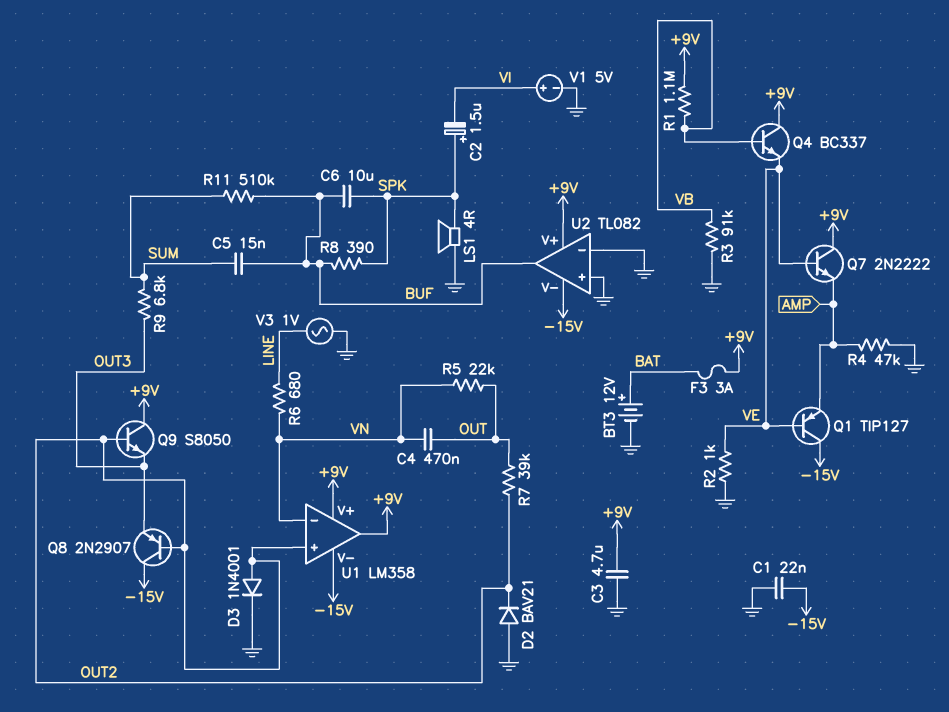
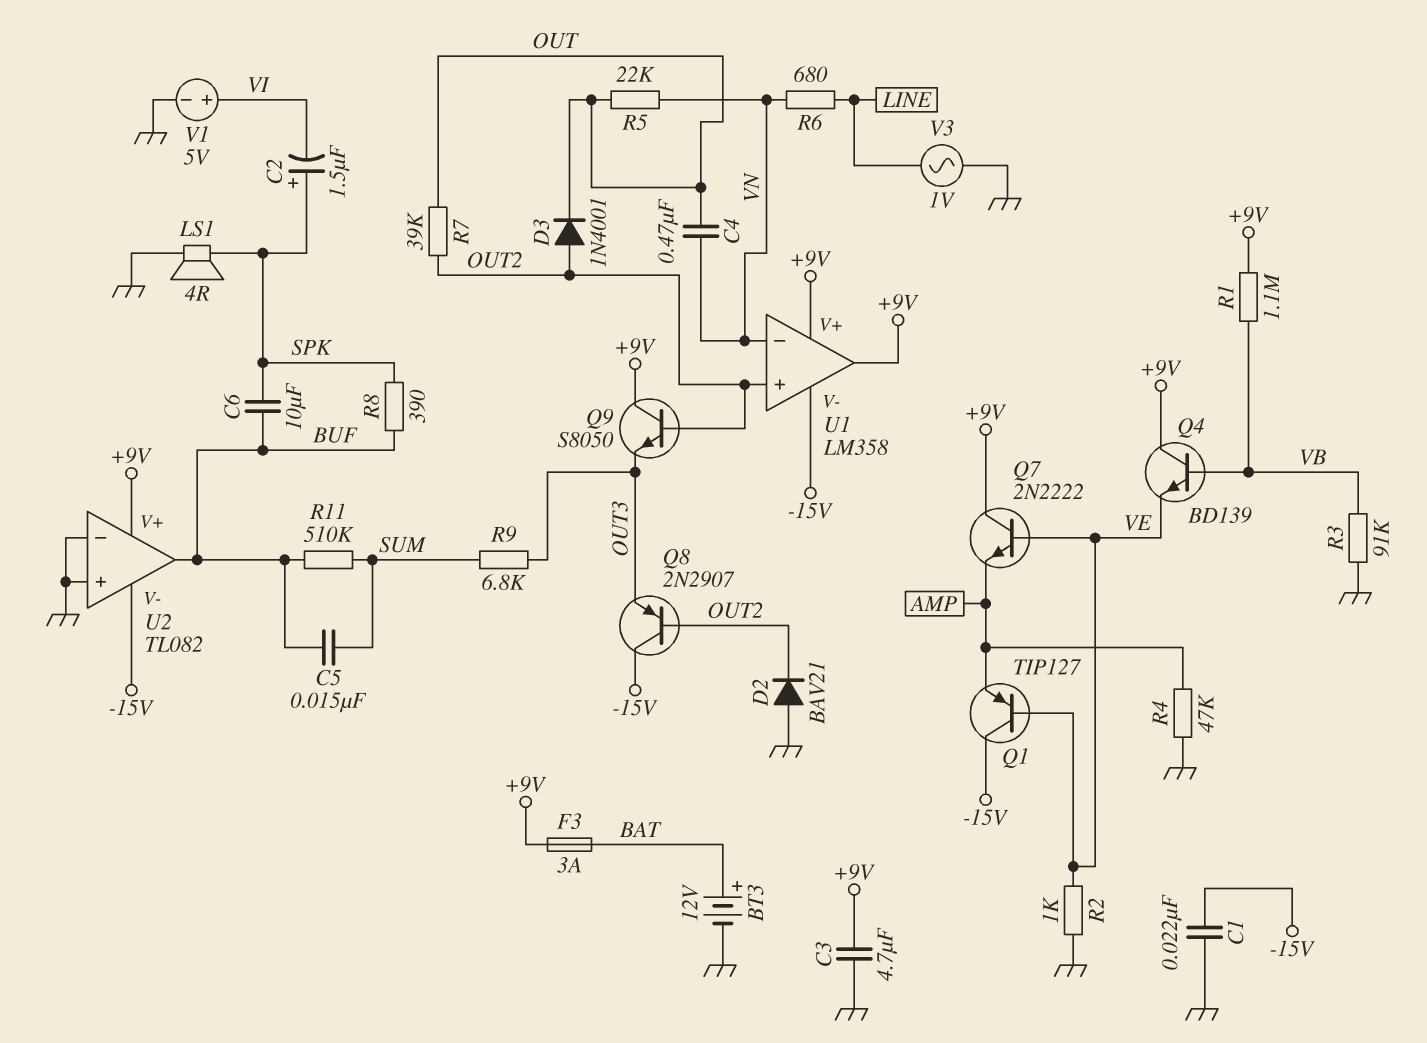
D3: diode 1N4001 (A OUT2, K GND) -> diode 1N4001 (A OUT2, K OUT)
Q4: NPN BC337 (B VB, C +9V, E VE) -> NPN BD139 (B VB, C +9V, E VE)

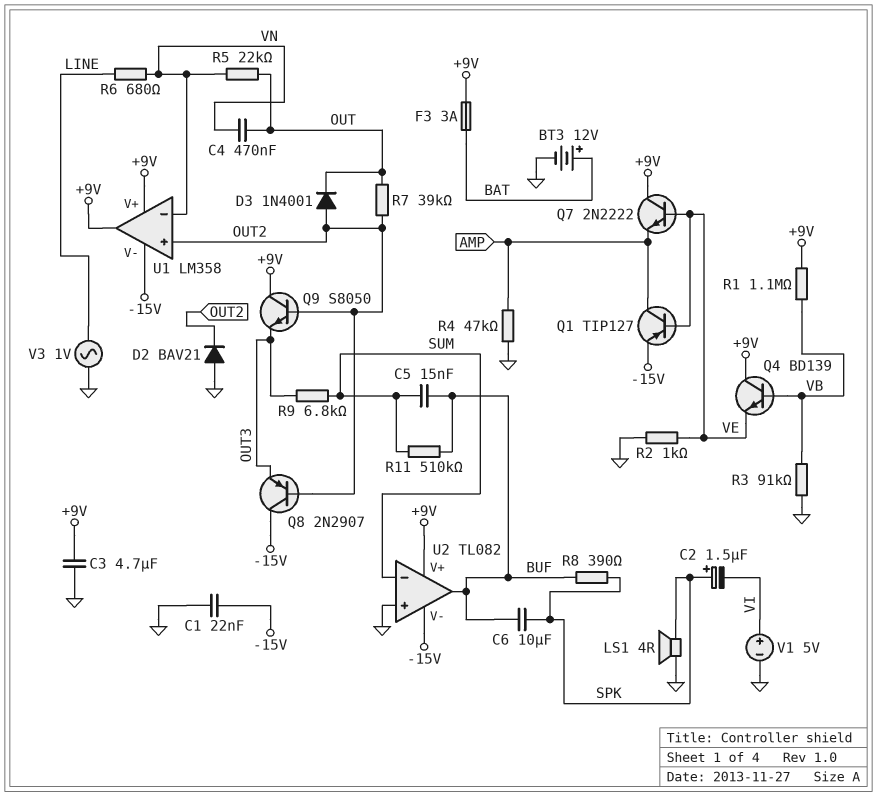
Q1: PNP TIP127 (B VE, C -15V, E AMP) -> PNP TIP127 (B VE, C AMP, E -15V)
U2 pin in-: GND -> SUM

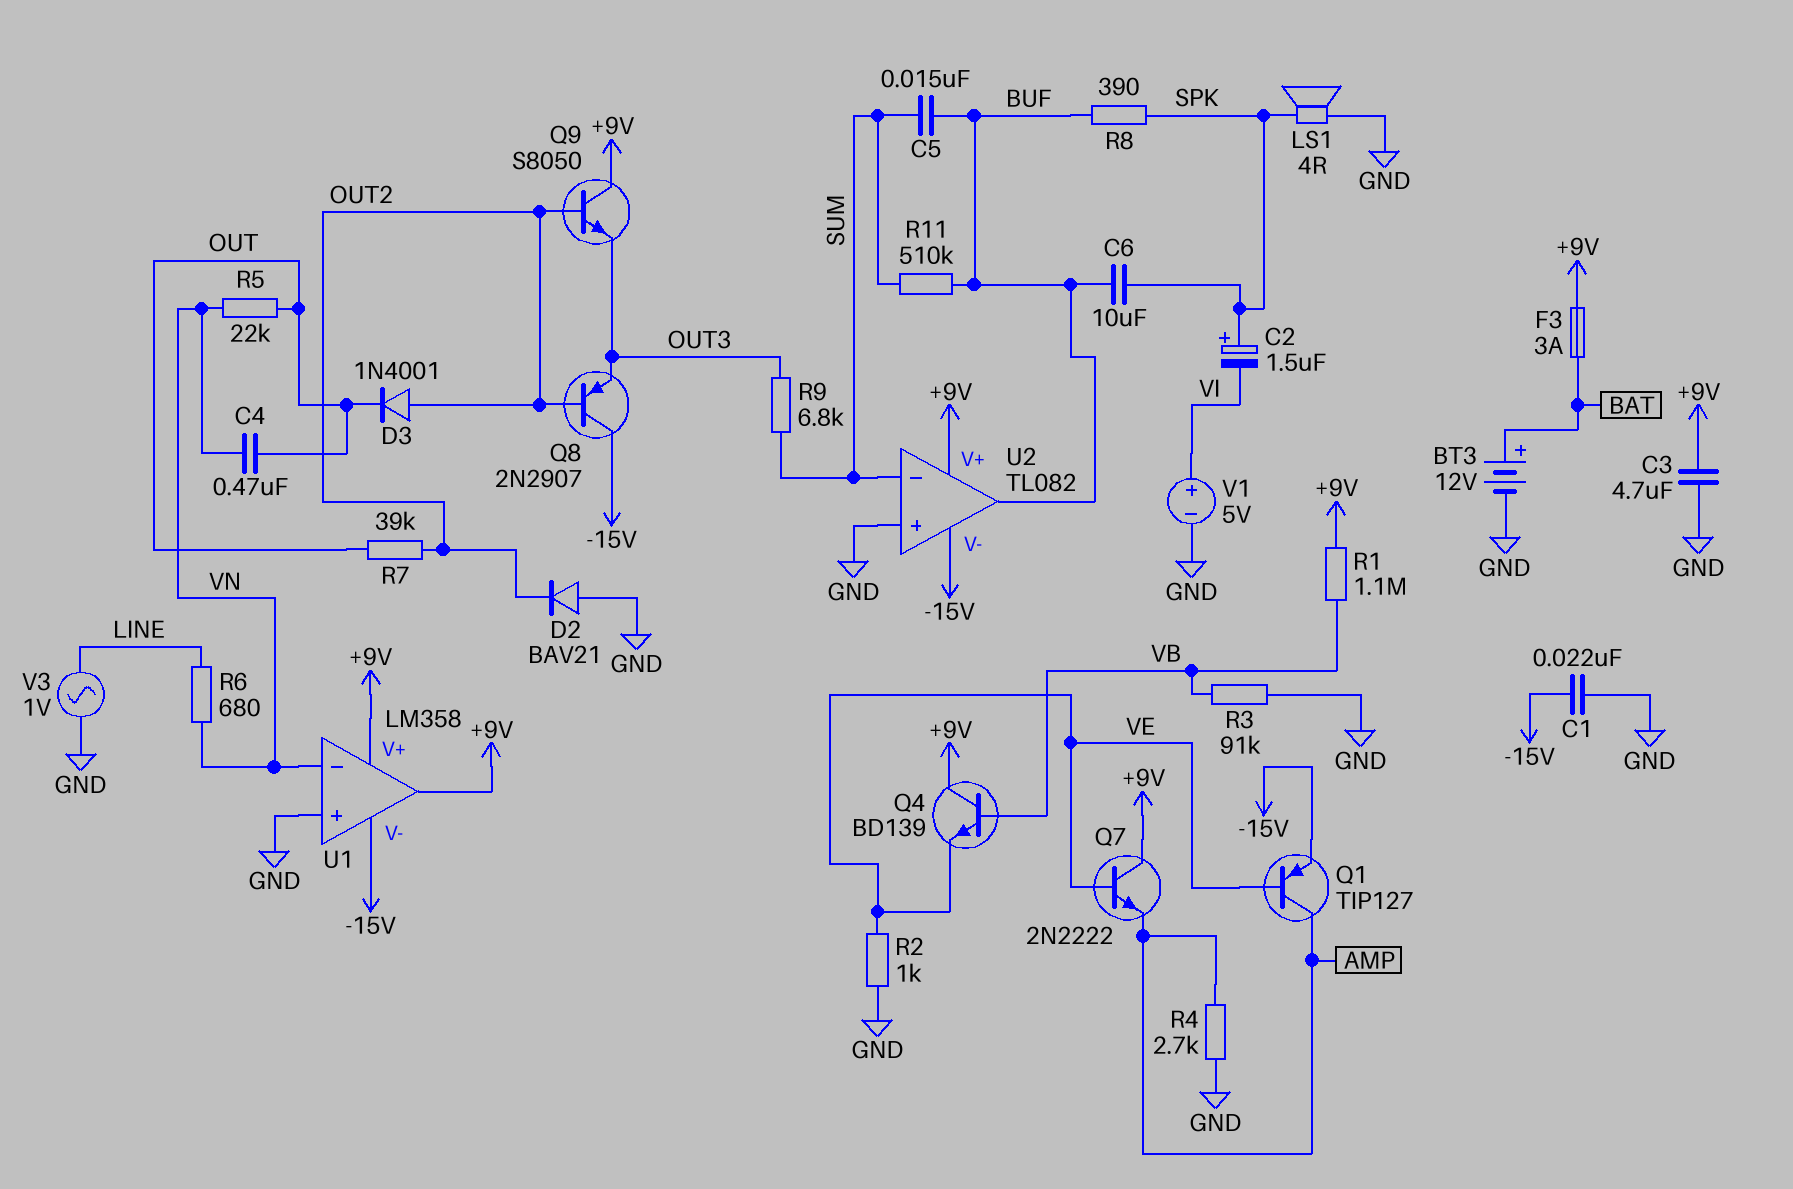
R4: 47k (AMP, GND) -> 2.7k (AMP, GND)
U1 pin in+: OUT2 -> GND

